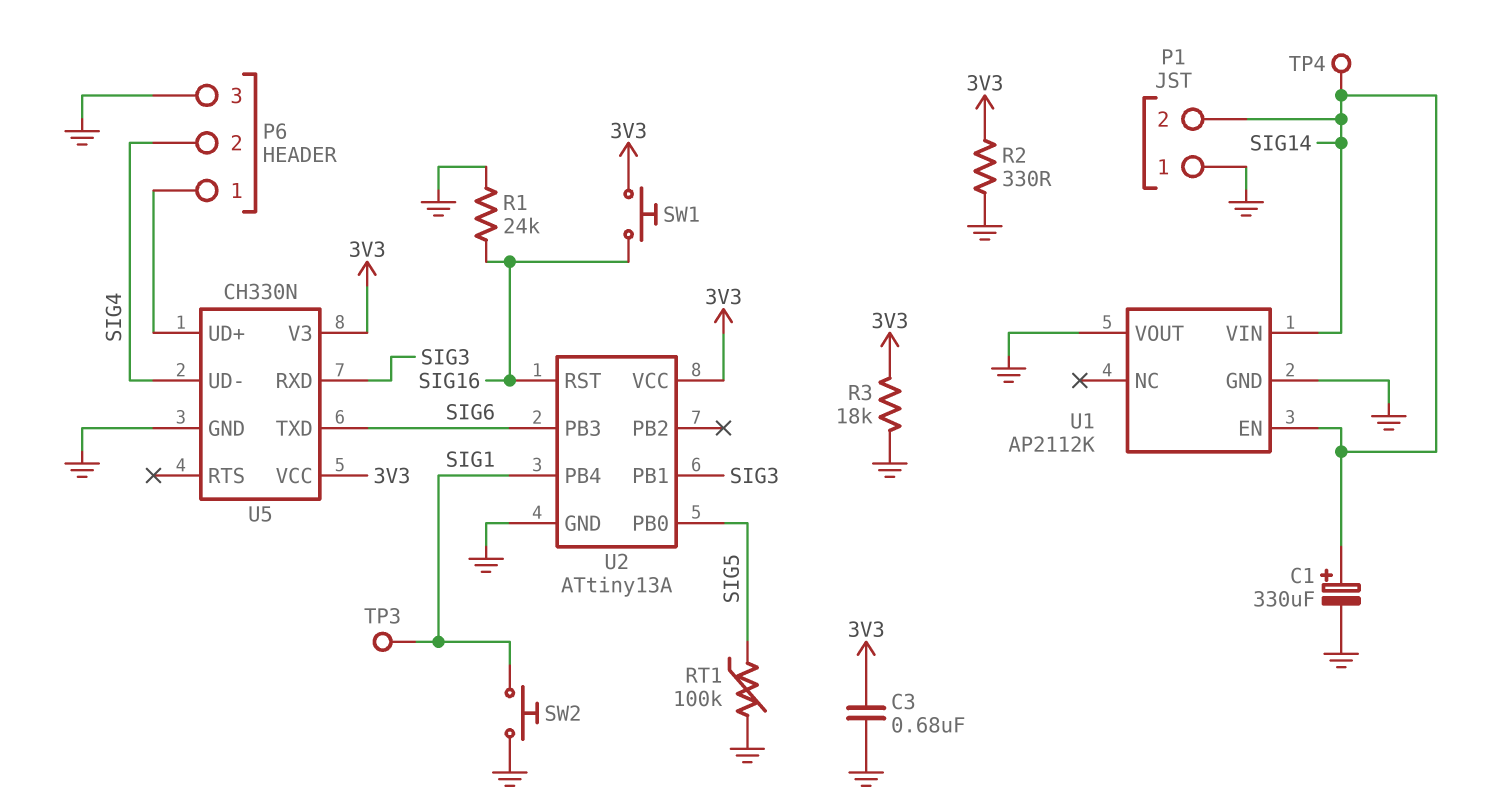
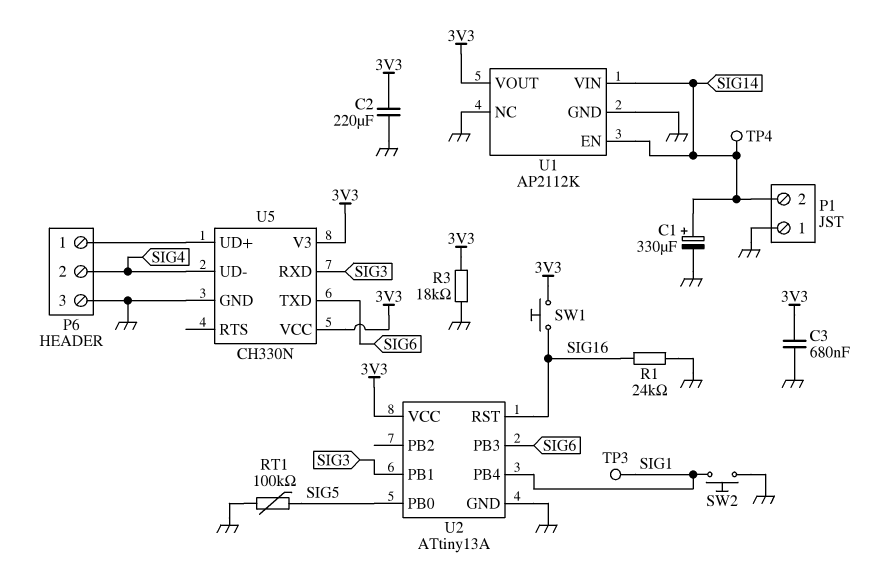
C2: none -> 220uF (3V3, GND)
R2: 330 (3V3, GND) -> none
U1 pin NC: none -> GND
U1 pin VOUT: GND -> 3V3

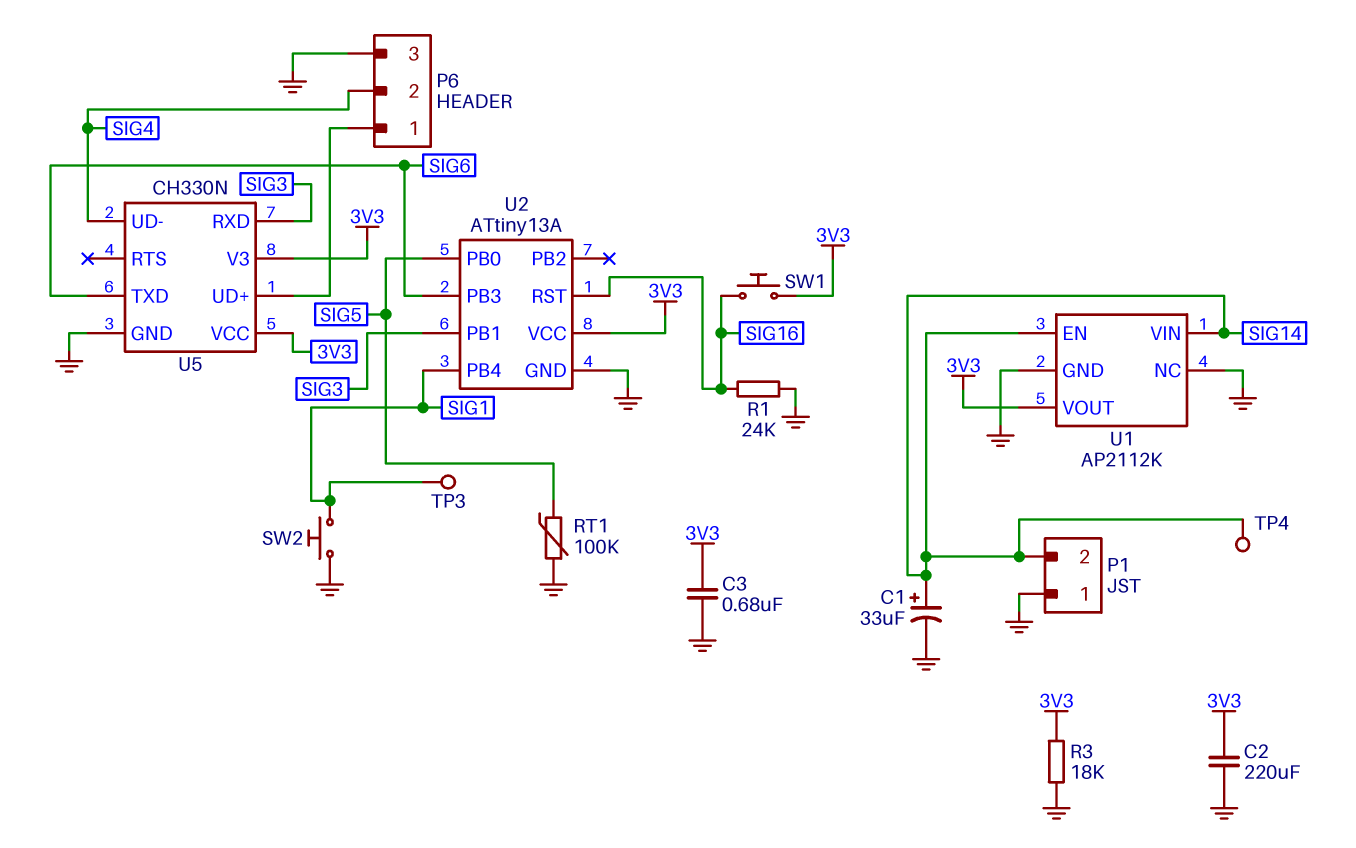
C1: 330uF (plus SIG14, minus GND) -> 33uF (plus SIG14, minus GND)

